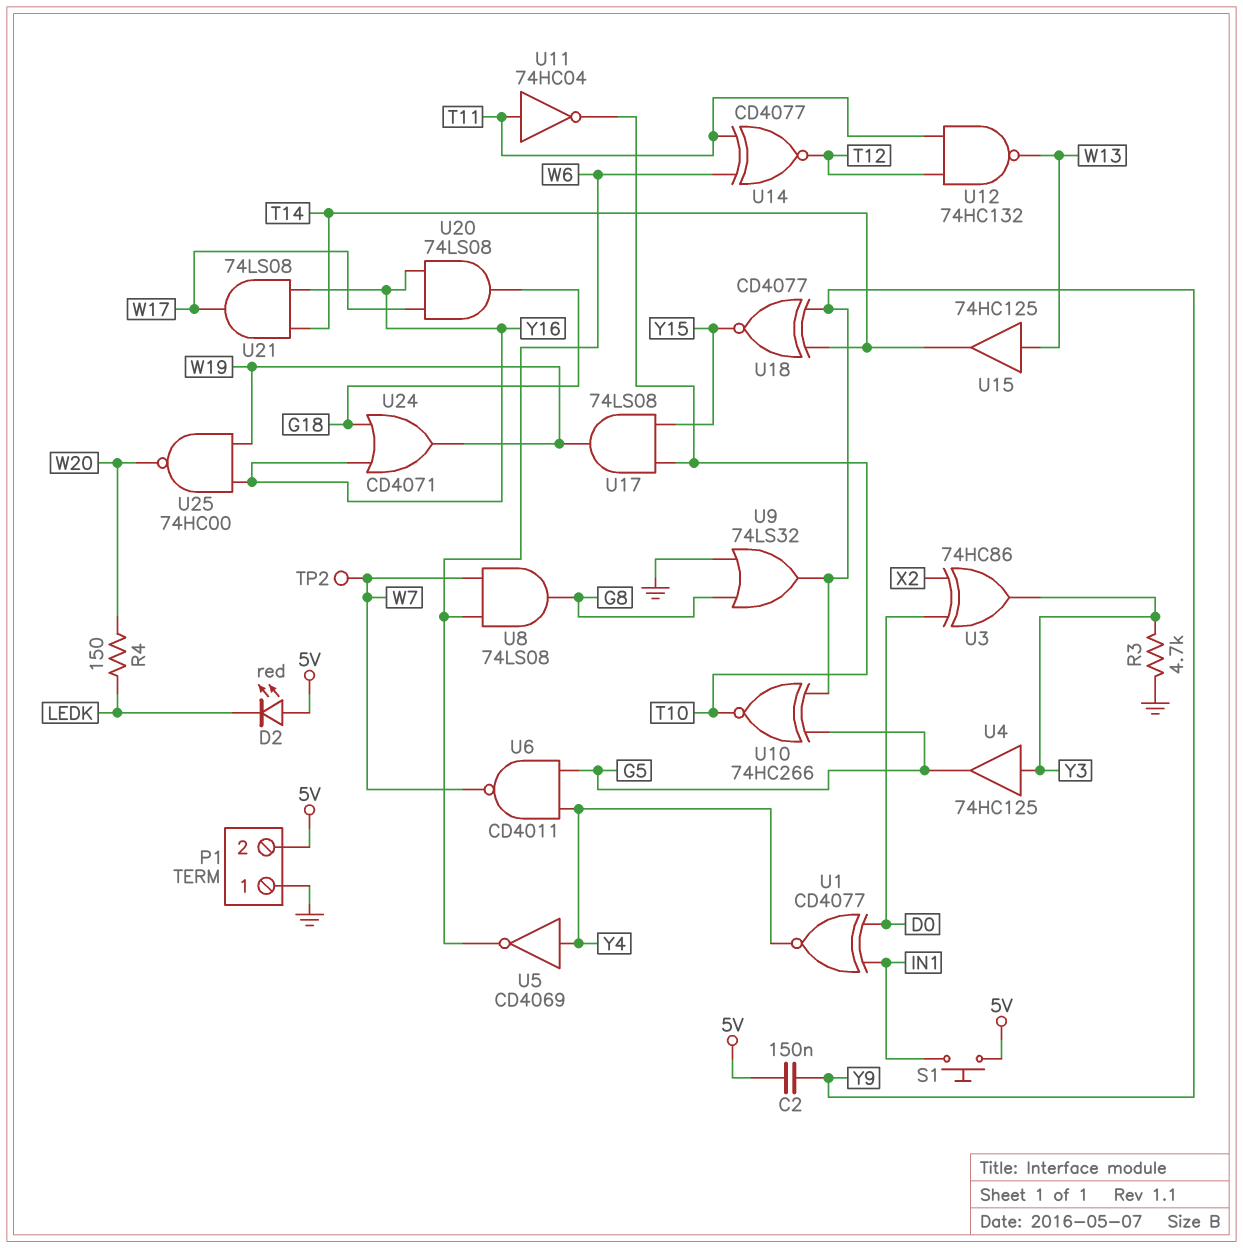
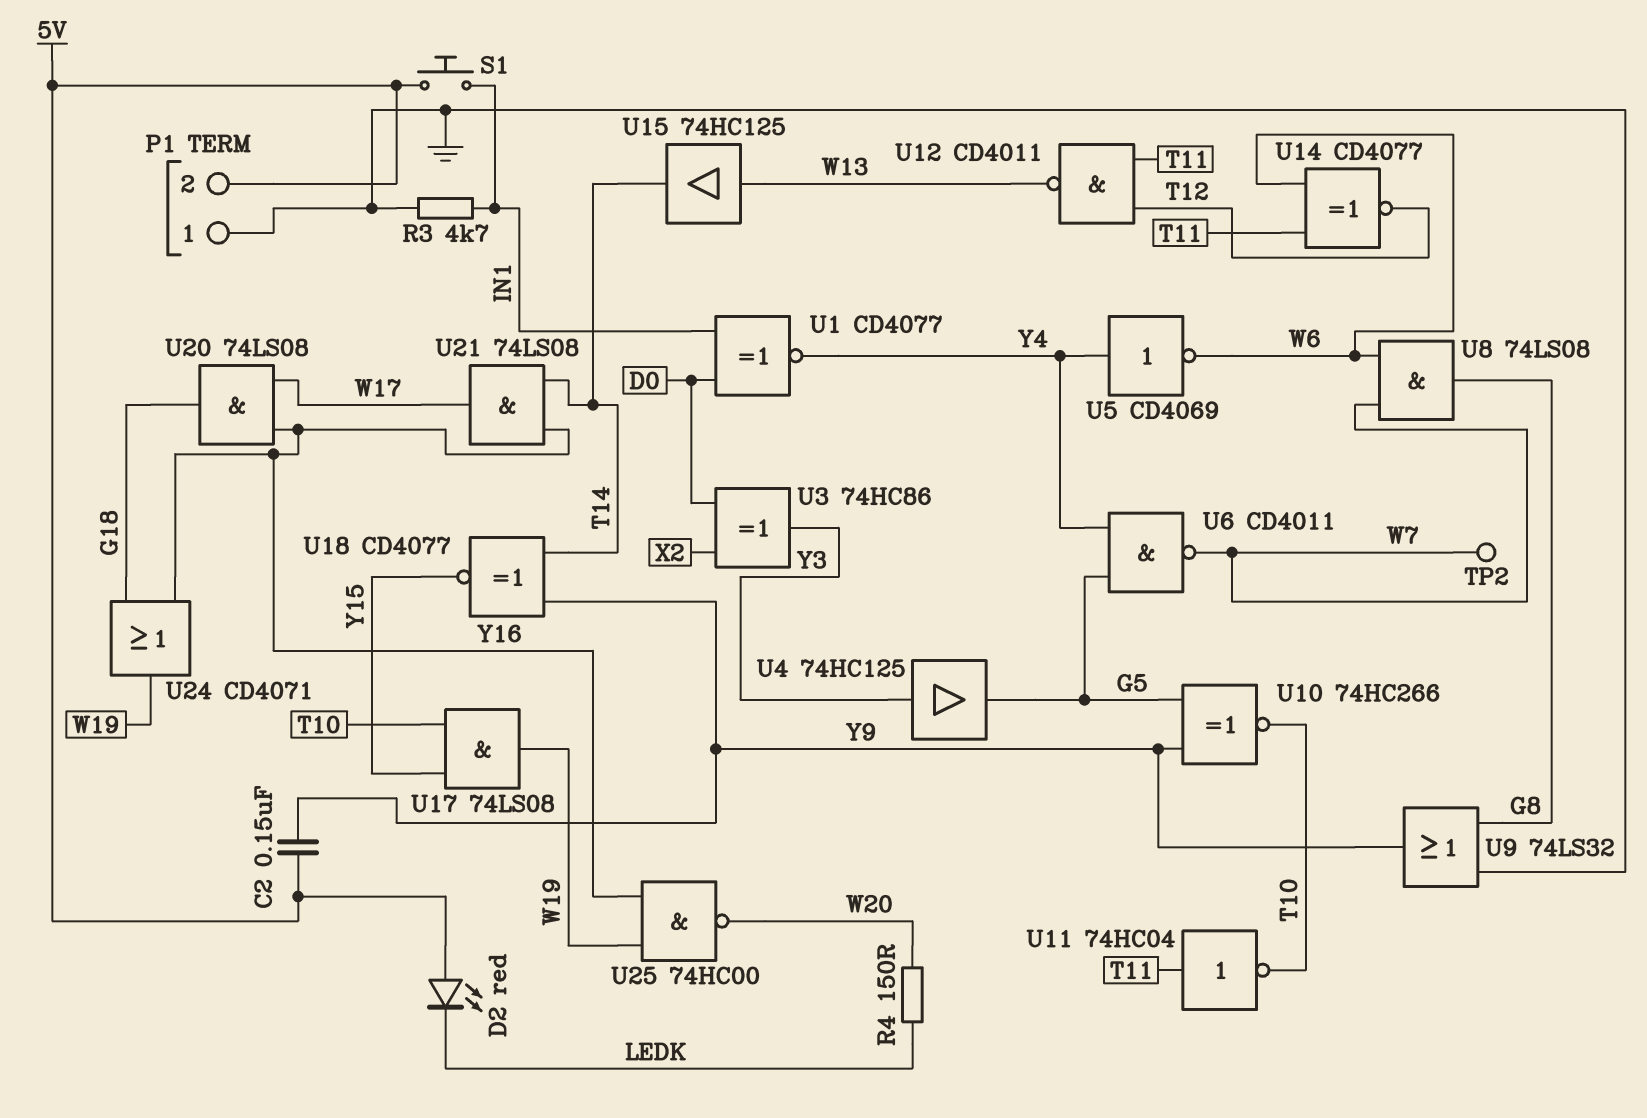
R3: 4.7k (GND, Y3) -> 4.7k (GND, IN1)
U12: NAND 74HC132 (in T11, in T12, out W13) -> NAND CD4011 (in T11, in T12, out W13)

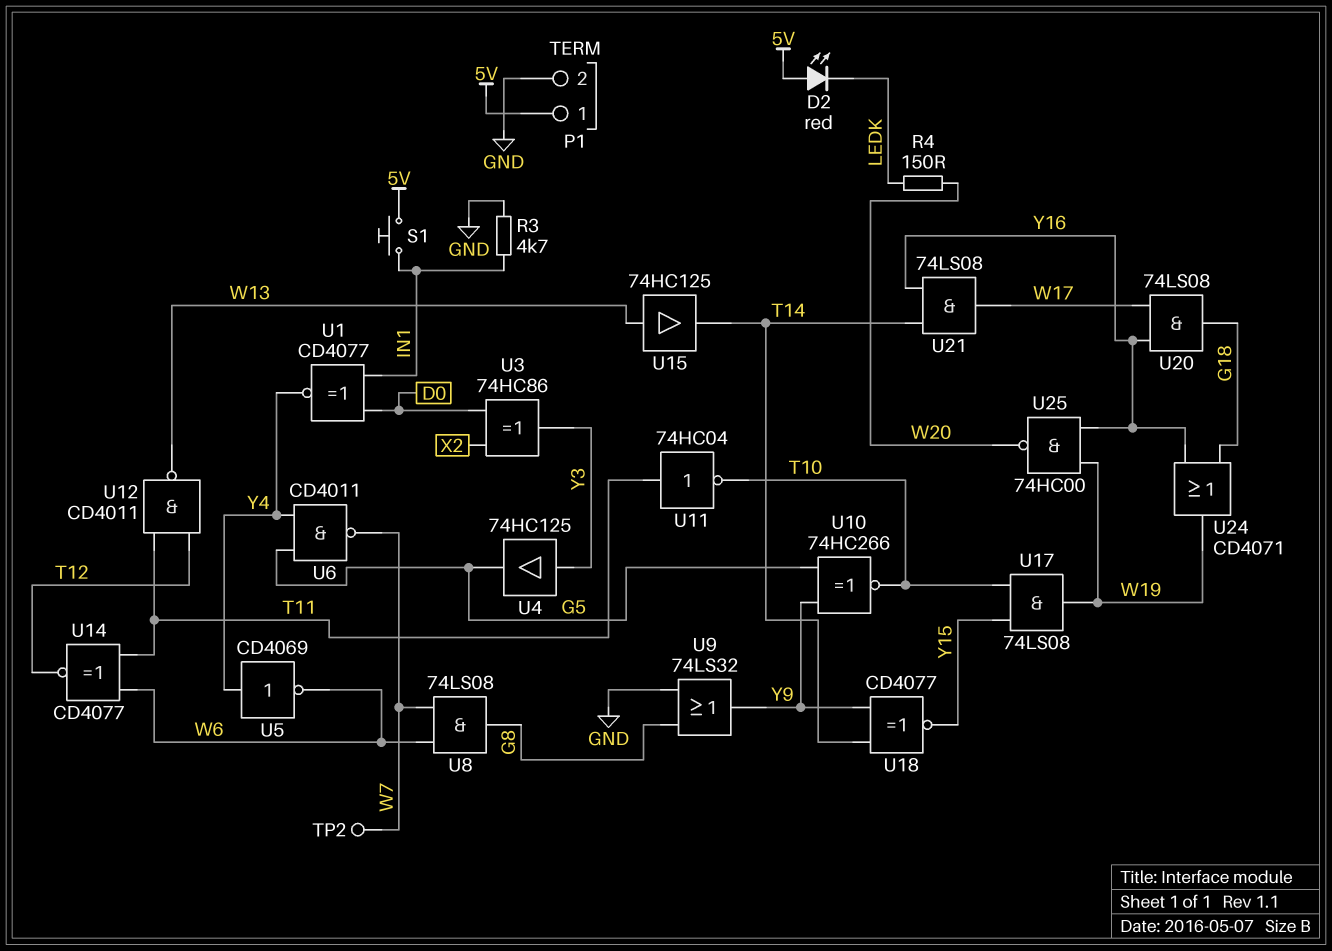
C2: 150nF (5V, Y9) -> none
P1 pin 1: GND -> 5V
P1 pin 2: 5V -> GND

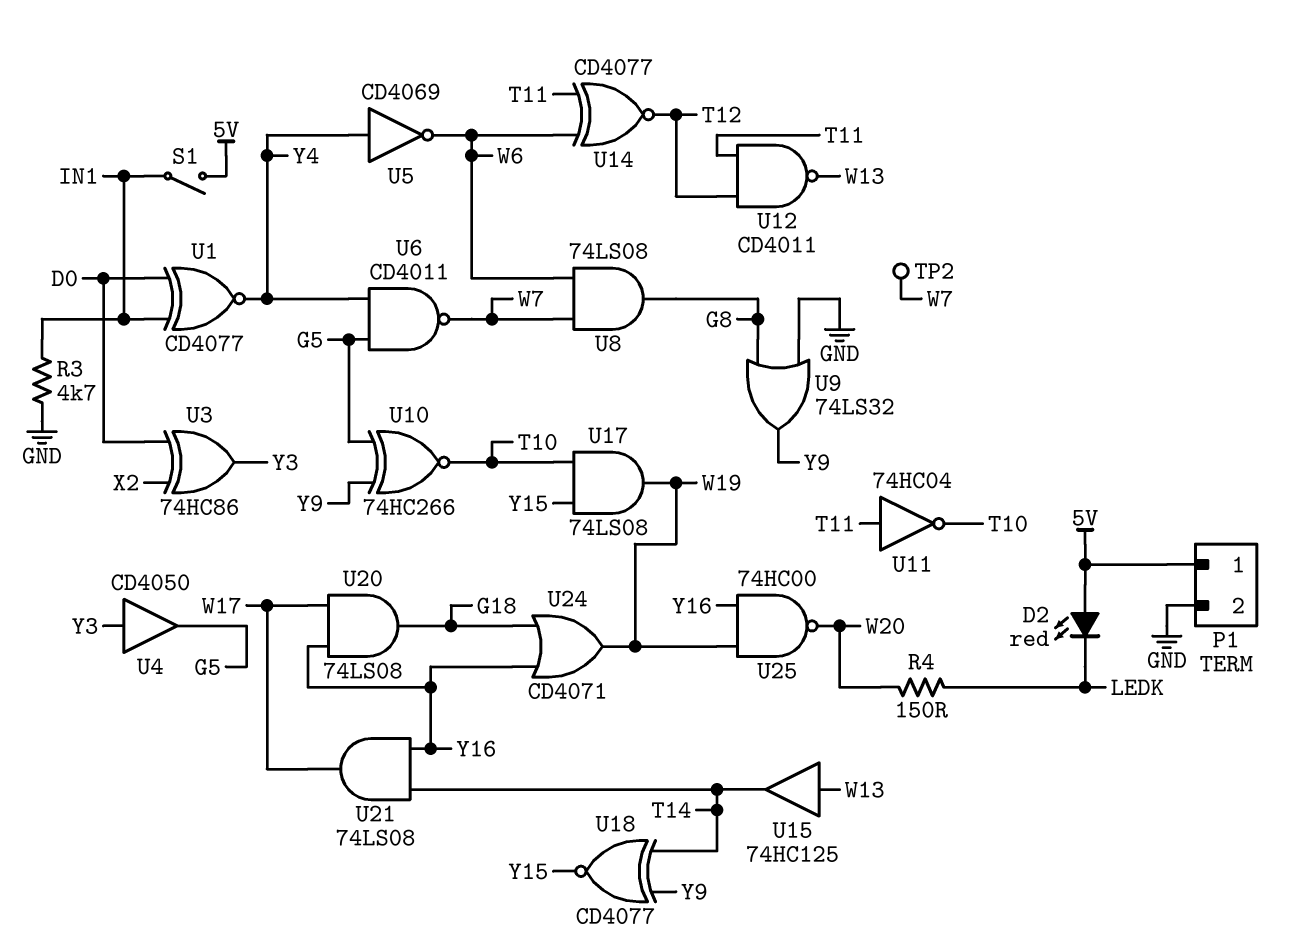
S1: button (5V, IN1) -> switch (5V, IN1)
U4: buffer 74HC125 (in Y3, out G5) -> buffer CD4050 (in Y3, out G5)

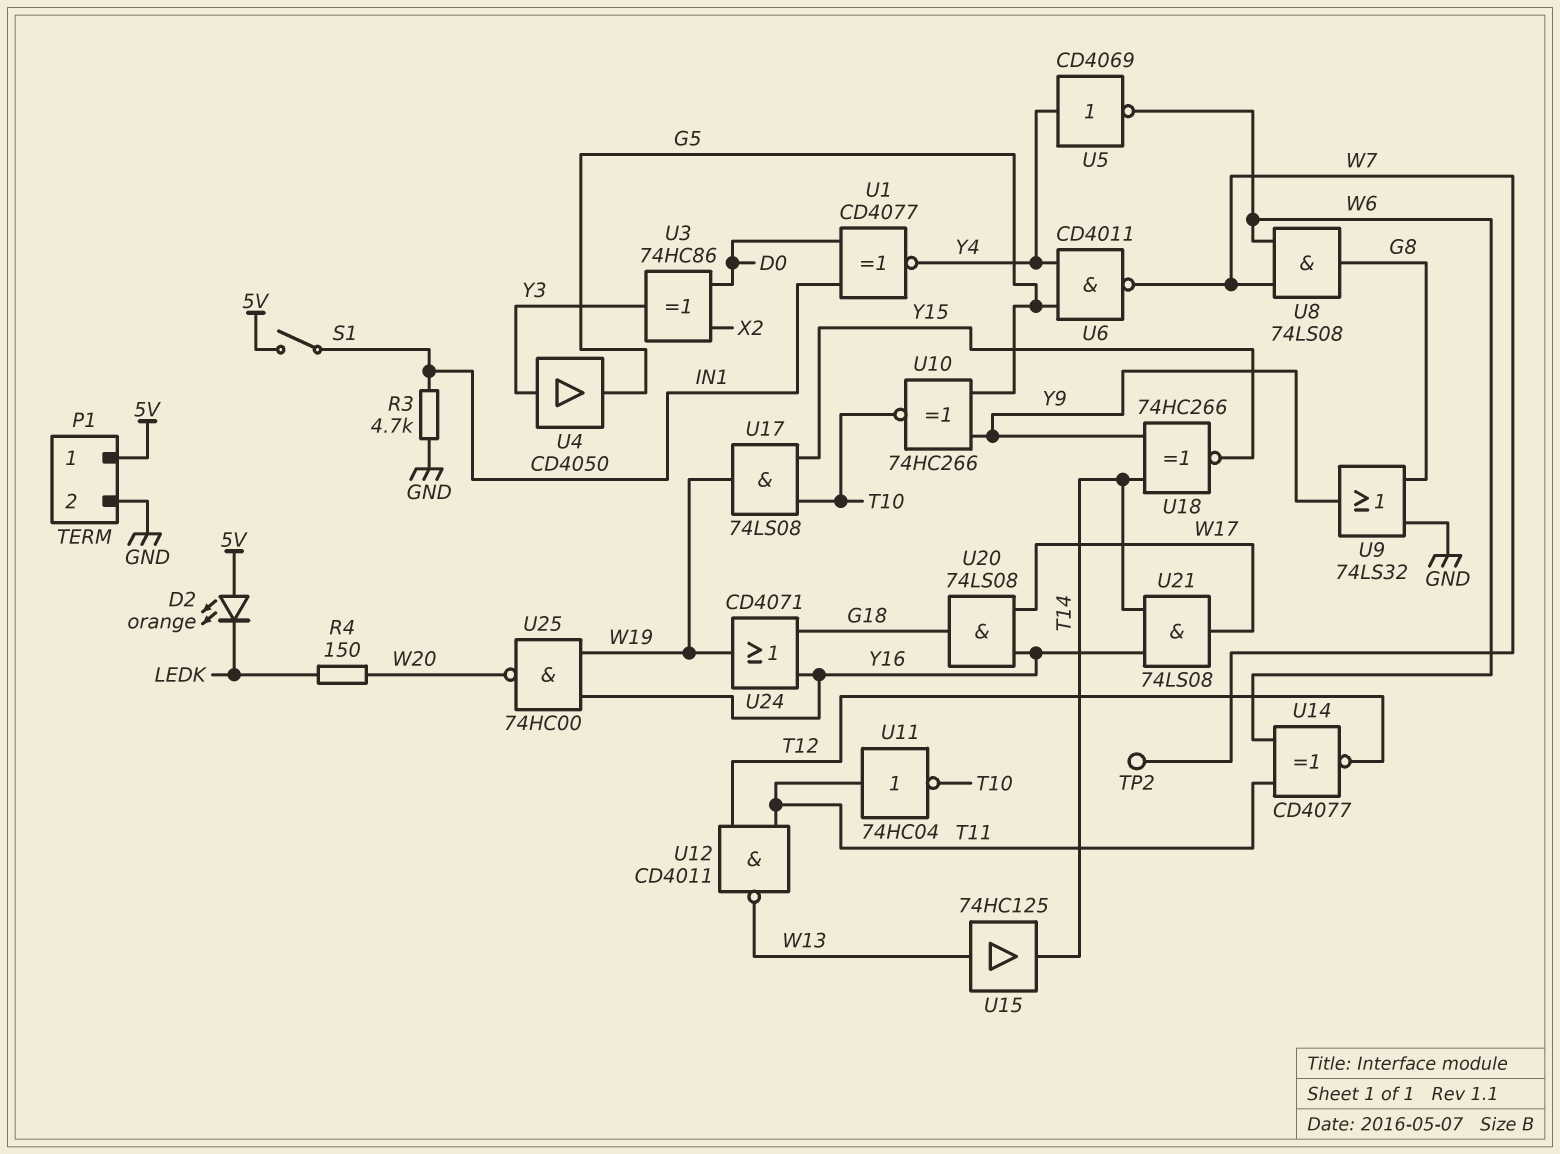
D2: LED red (A 5V, K LEDK) -> LED orange (A 5V, K LEDK)
U18: XNOR CD4077 (in T14, in Y9, out Y15) -> XNOR 74HC266 (in T14, in Y9, out Y15)

